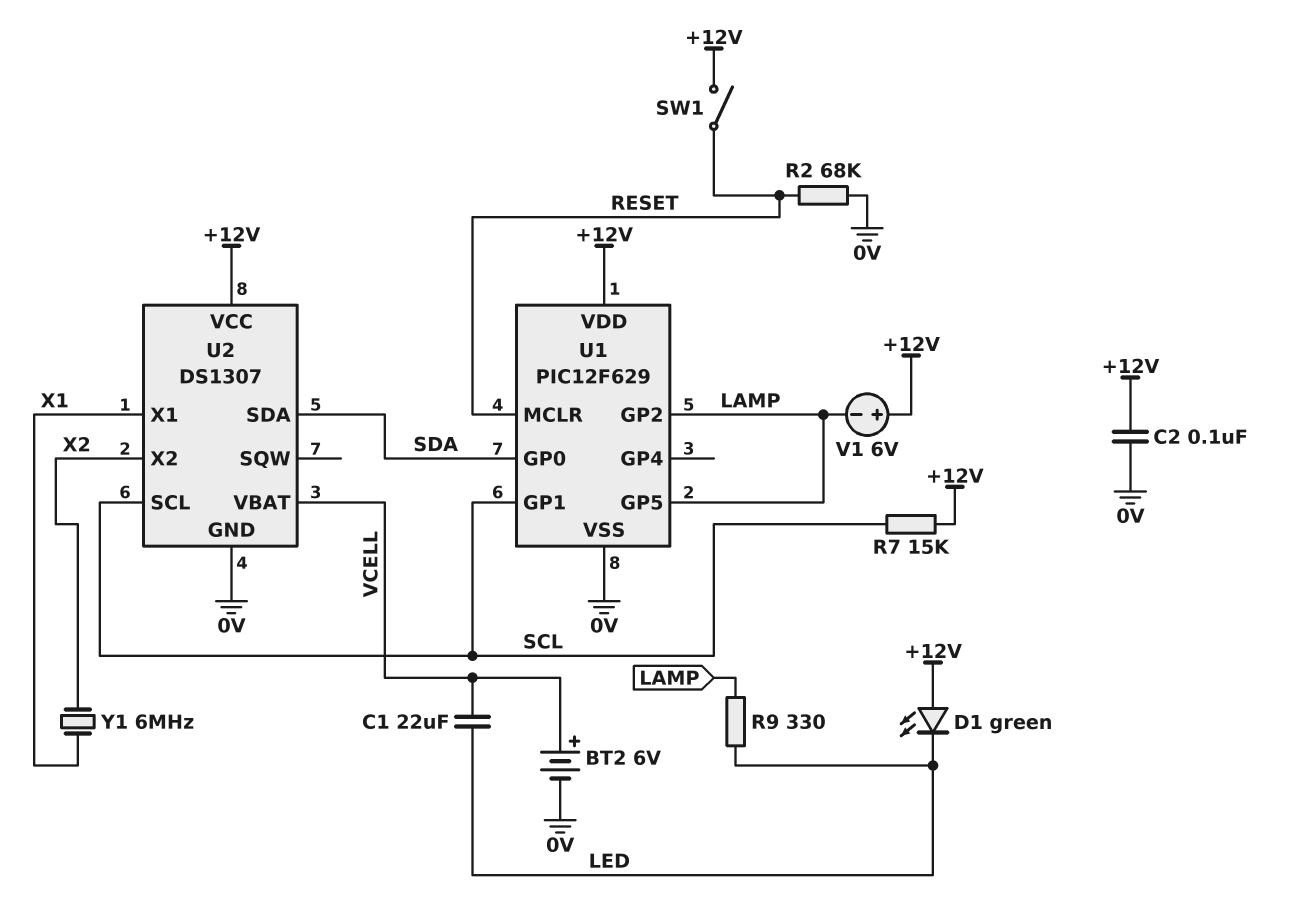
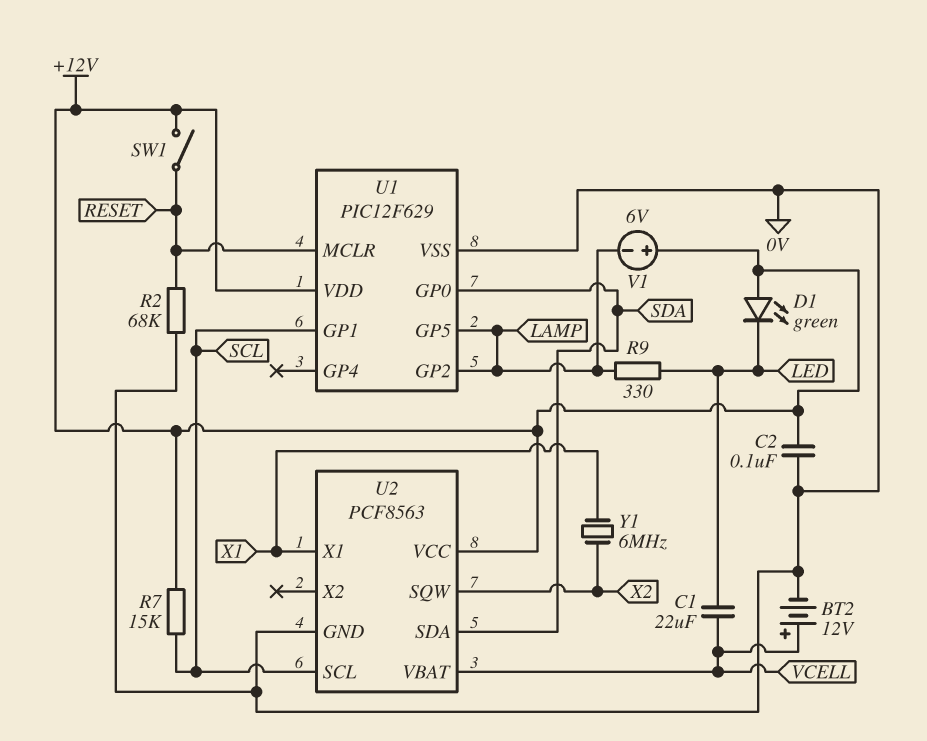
BT2: 6V (plus VCELL, minus 0V) -> 12V (plus VCELL, minus 0V)
U2: DS1307 -> PCF8563
U2 pin SQW: none -> X2
U2 pin X2: X2 -> none

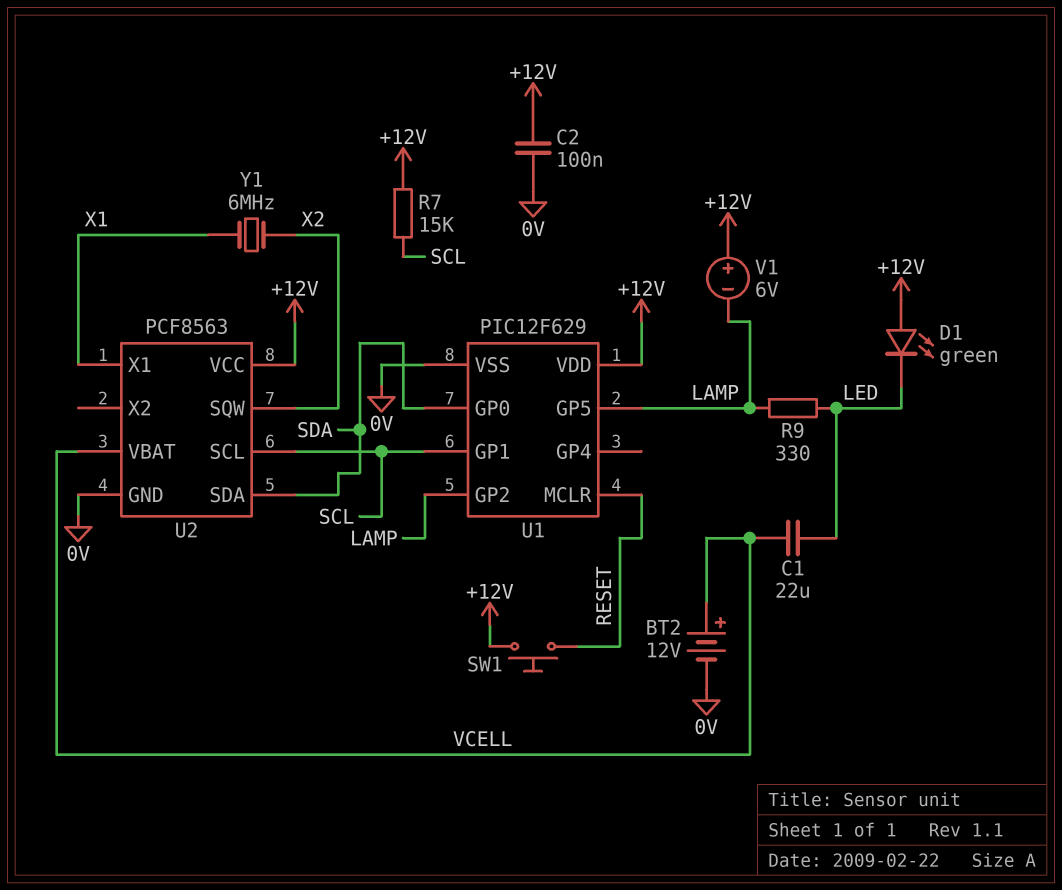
R2: 68k (0V, RESET) -> none
SW1: switch (+12V, RESET) -> button (+12V, RESET)

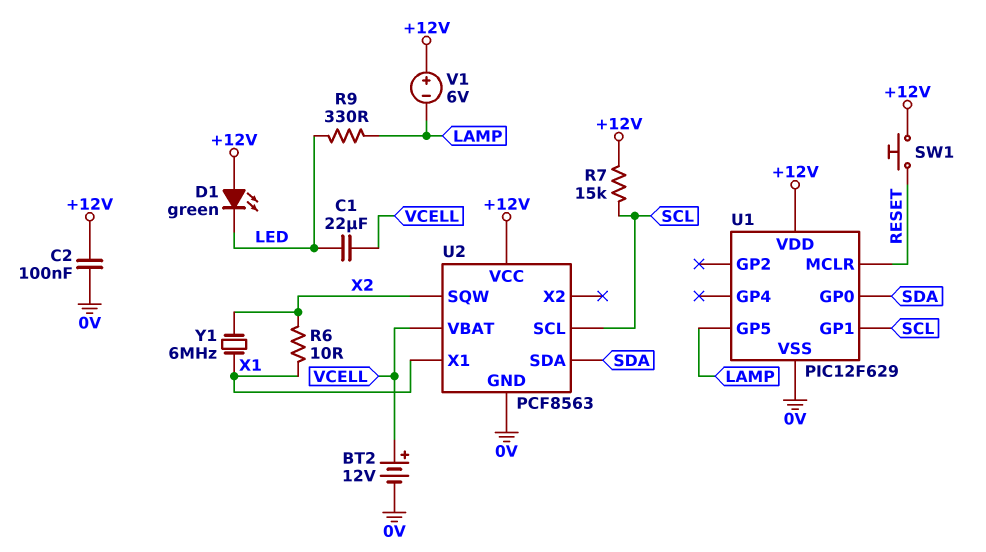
R6: none -> 10 (X1, X2)
U1 pin GP2: LAMP -> none

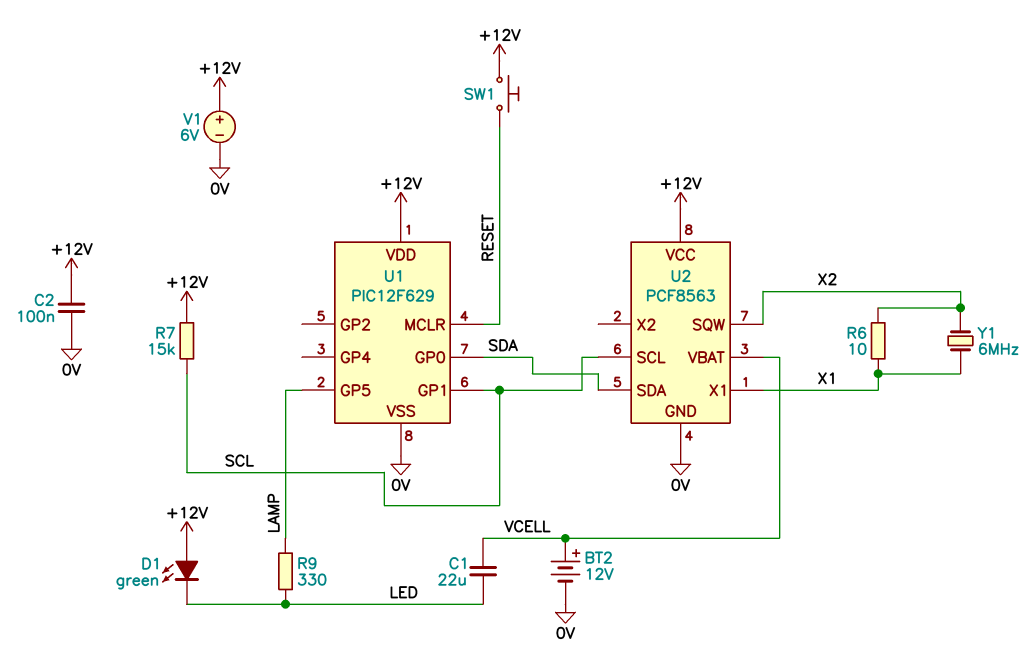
V1: 6V (plus +12V, minus LAMP) -> 6V (plus +12V, minus 0V)

